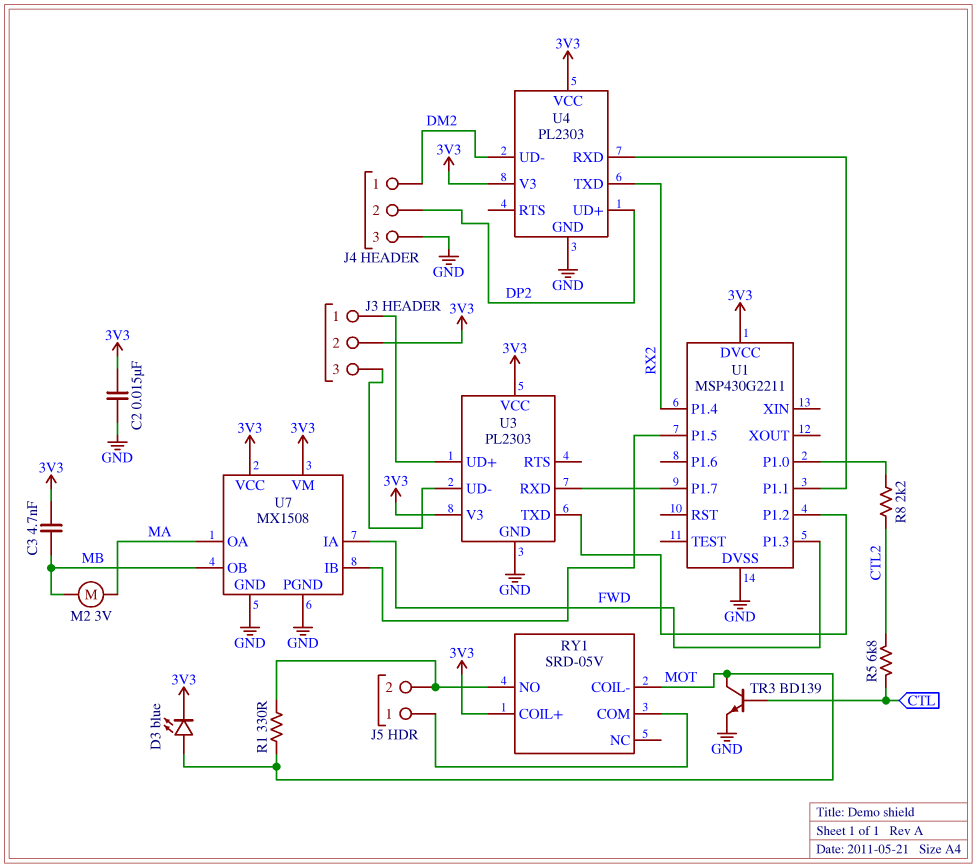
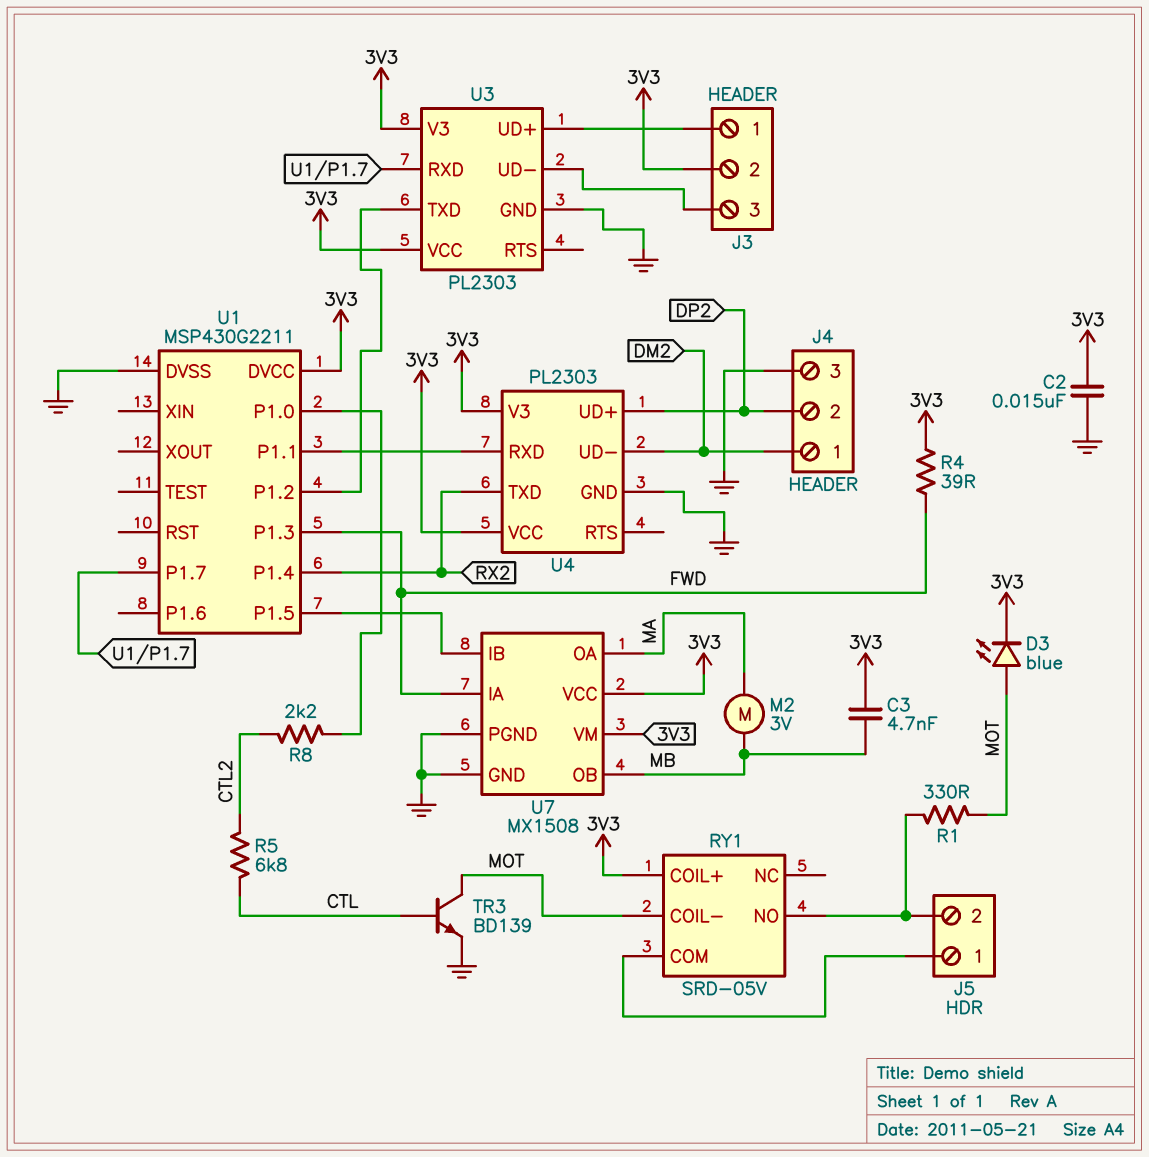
R4: none -> 39 (3V3, FWD)

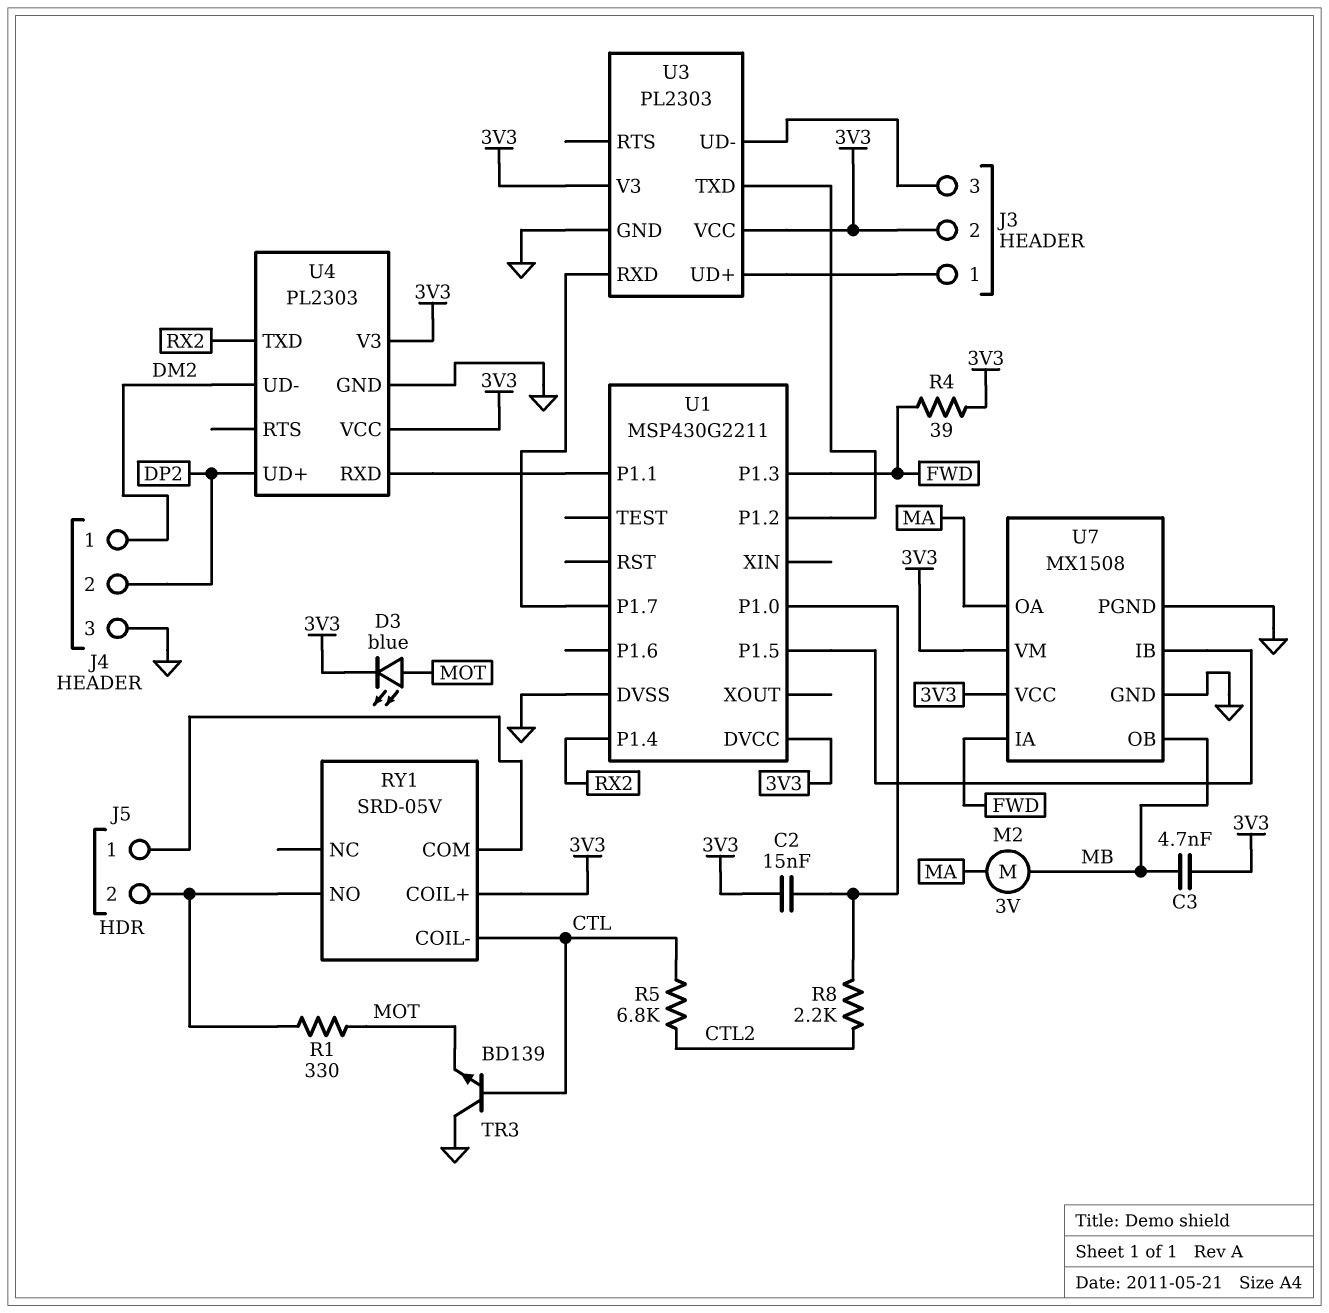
C2: 15nF (3V3, GND) -> 15nF (3V3, U1/P1.0)
RY1 pin COIL-: MOT -> CTL
TR3: NPN BD139 (B CTL, C MOT, E GND) -> NPN BD139 (B CTL, C GND, E MOT)

